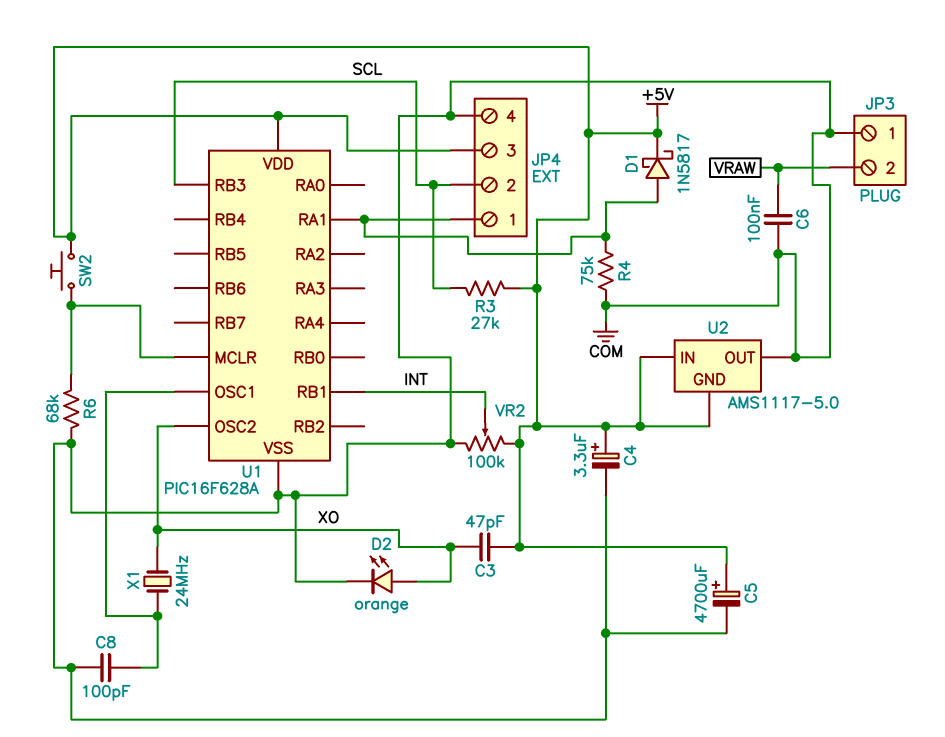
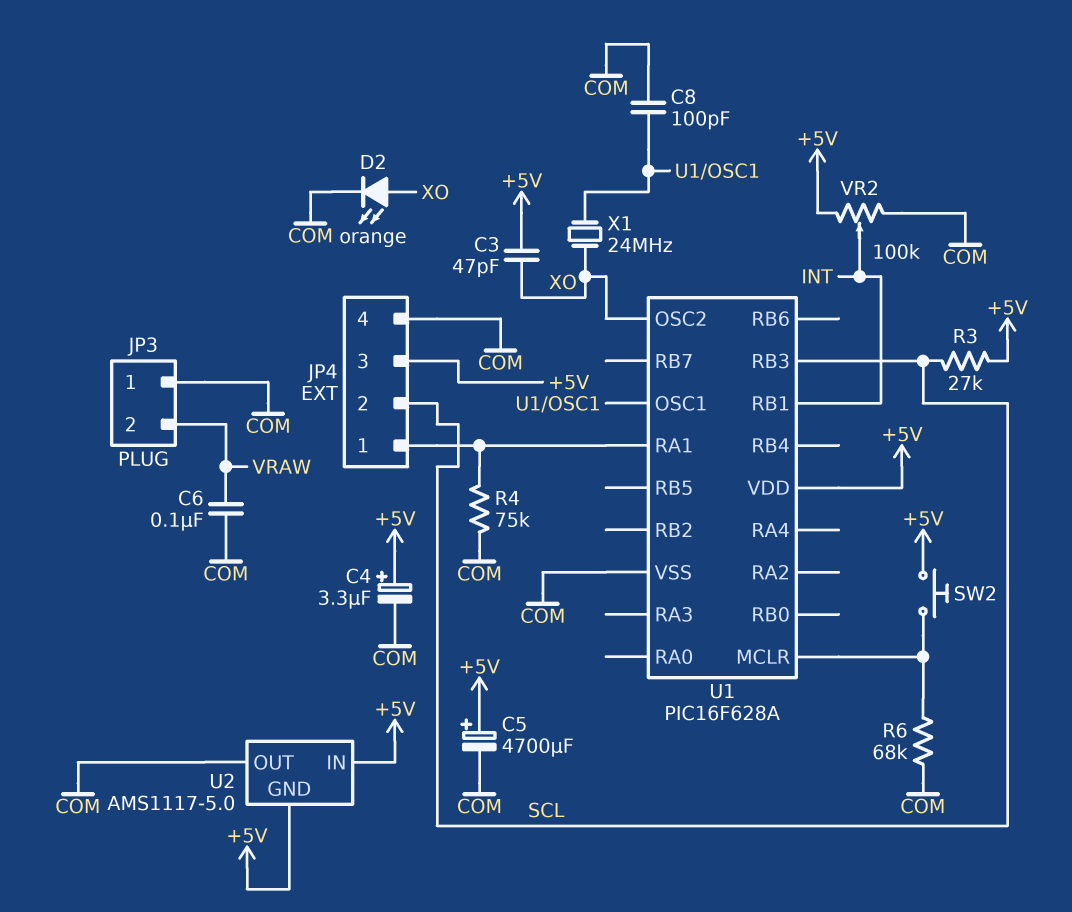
D1: schottky 1N5817 (A JP4/1, K +5V) -> none

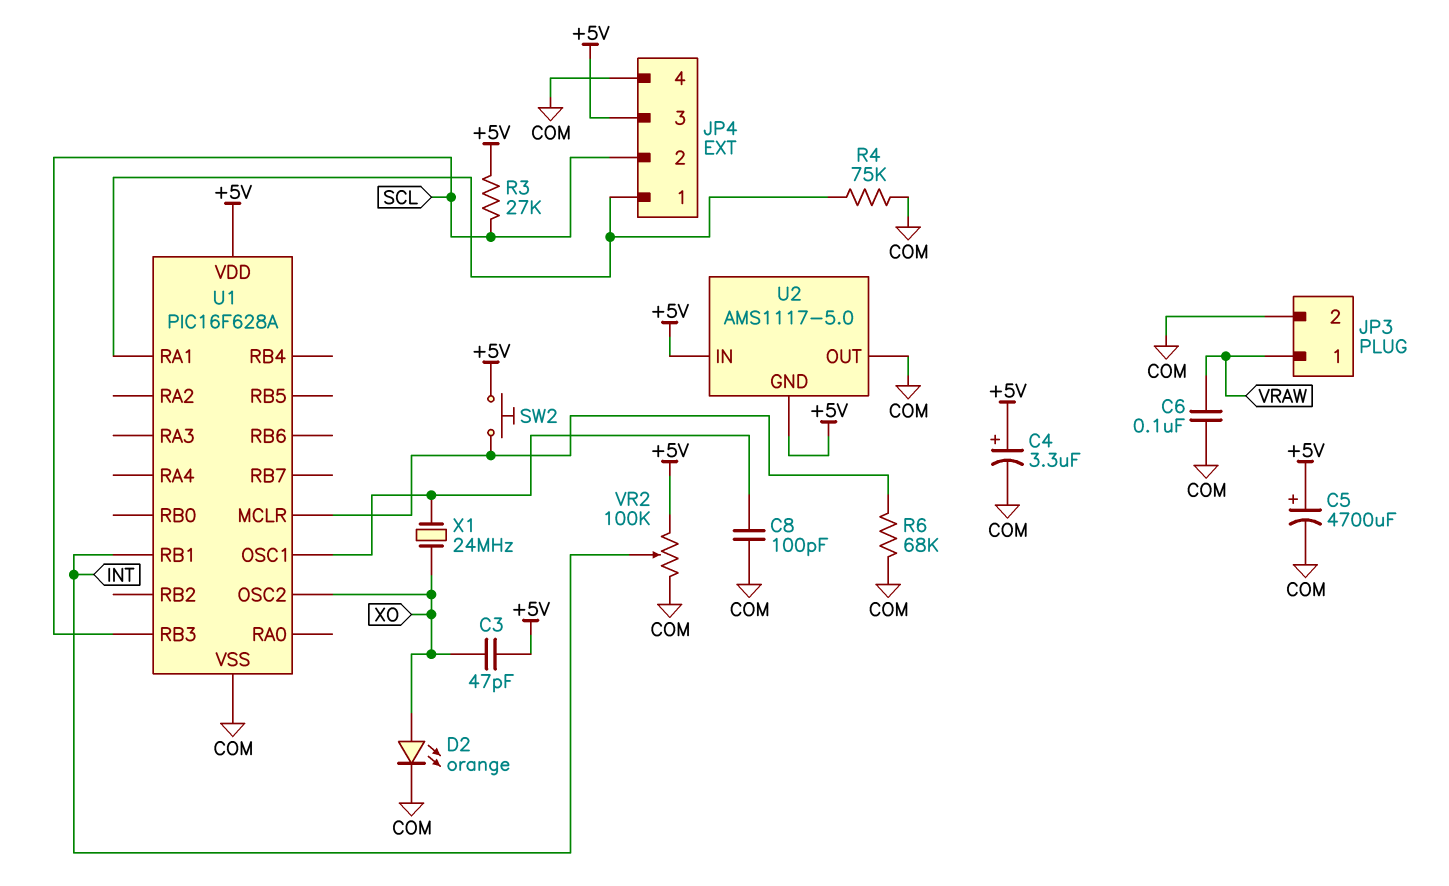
JP3 pin 1: COM -> VRAW
JP3 pin 2: VRAW -> COM

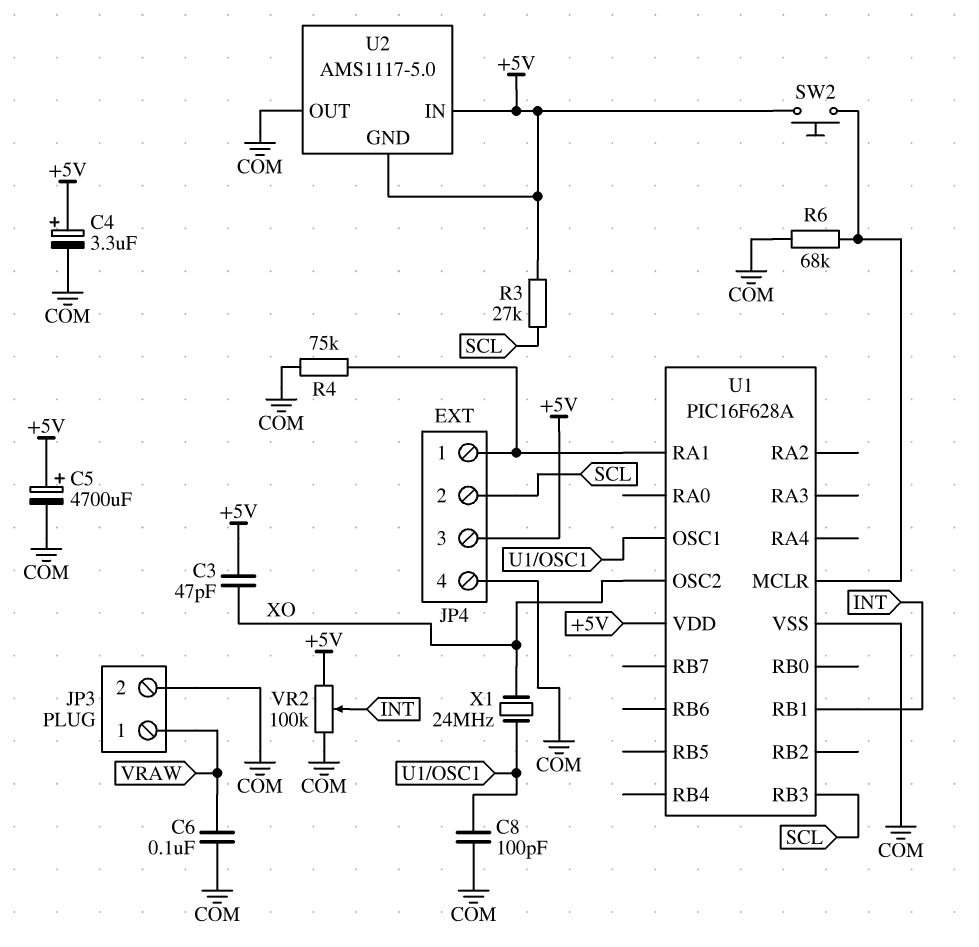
D2: LED orange (A XO, K COM) -> none

